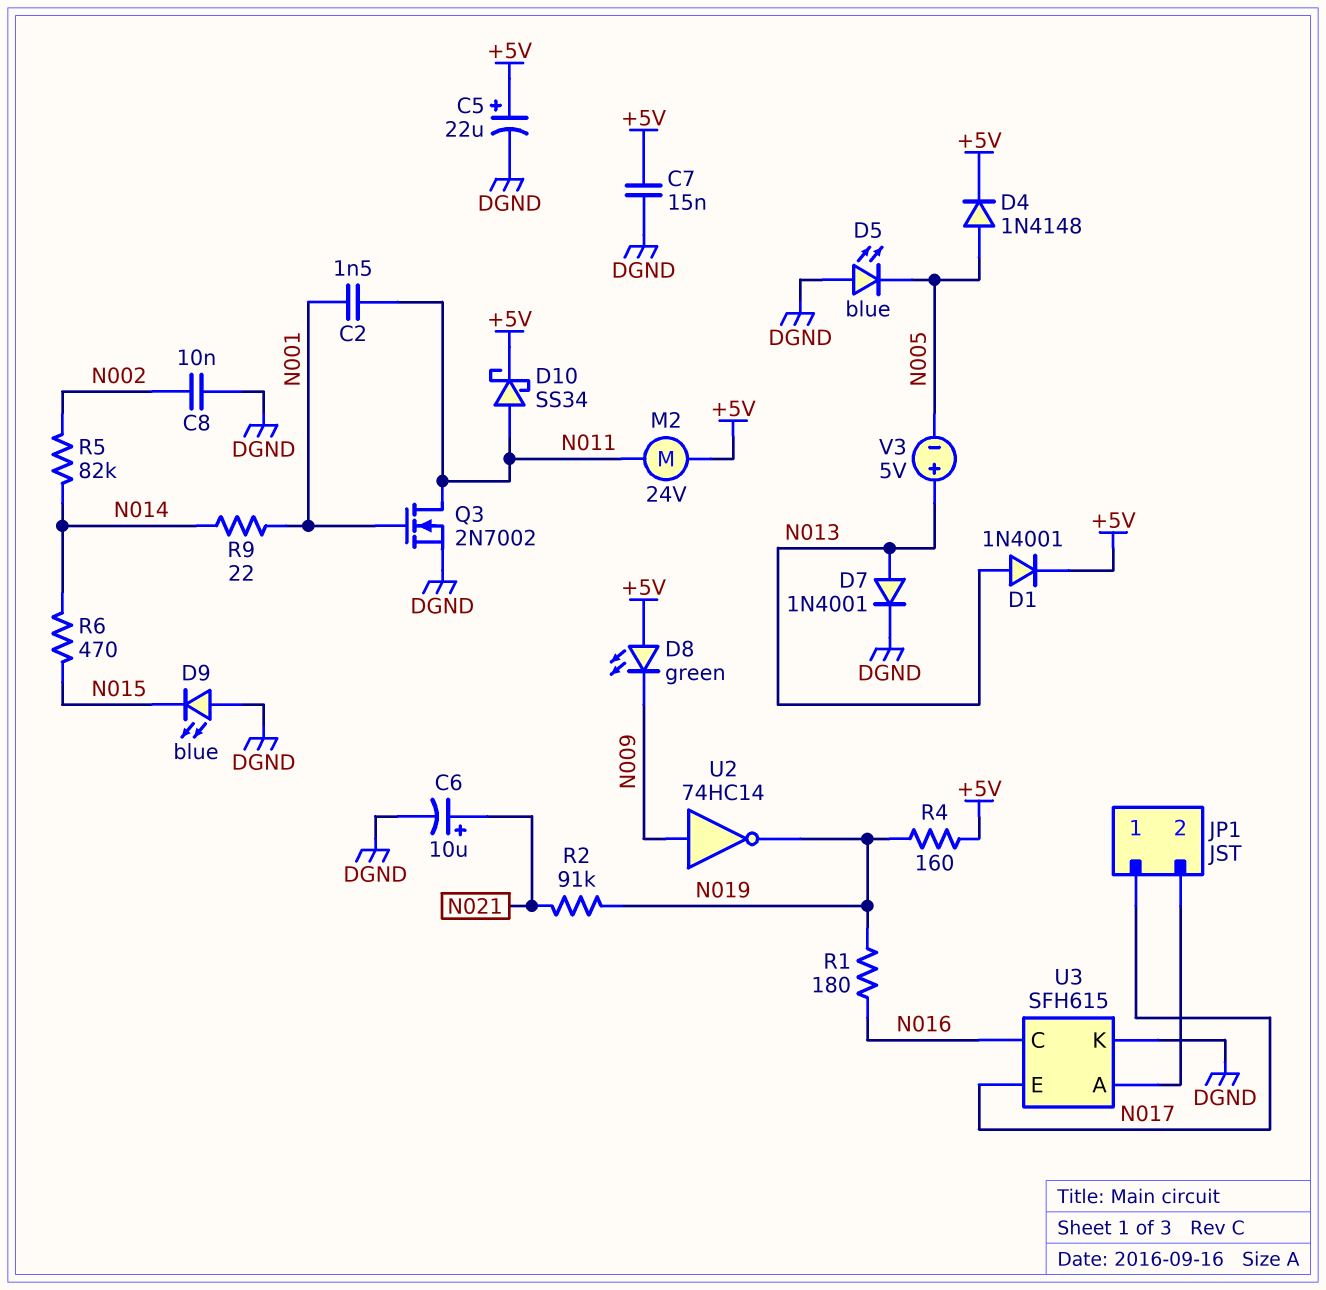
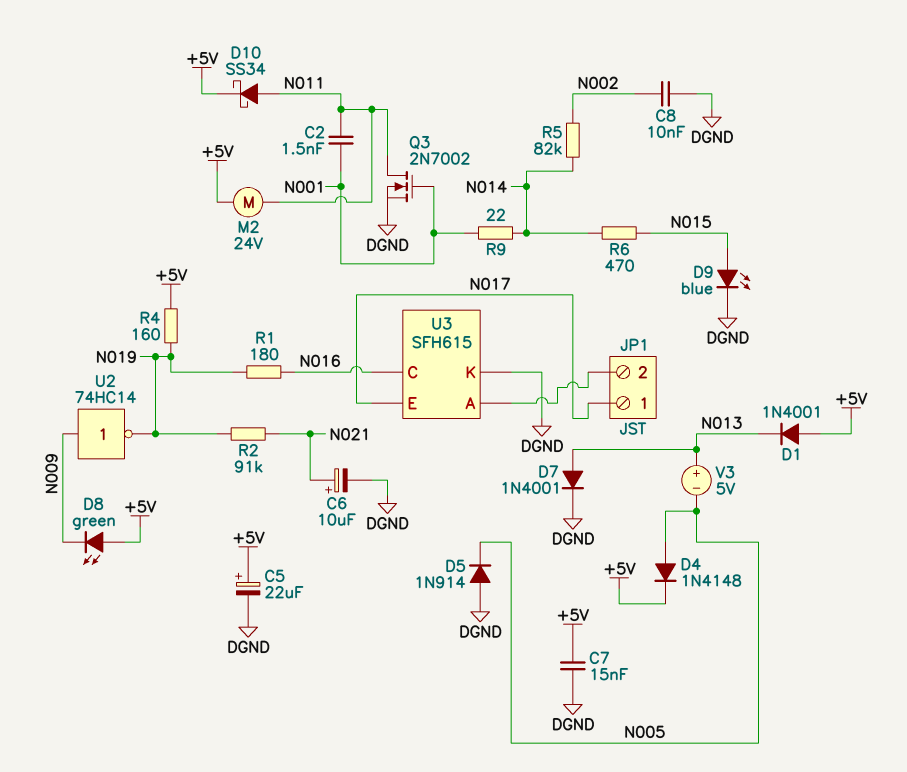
D1: diode 1N4001 (A N013, K +5V) -> diode 1N4001 (A +5V, K N013)
D5: LED blue (A DGND, K N005) -> diode 1N914 (A DGND, K N005)
D9: LED blue (A DGND, K N015) -> LED blue (A N015, K DGND)

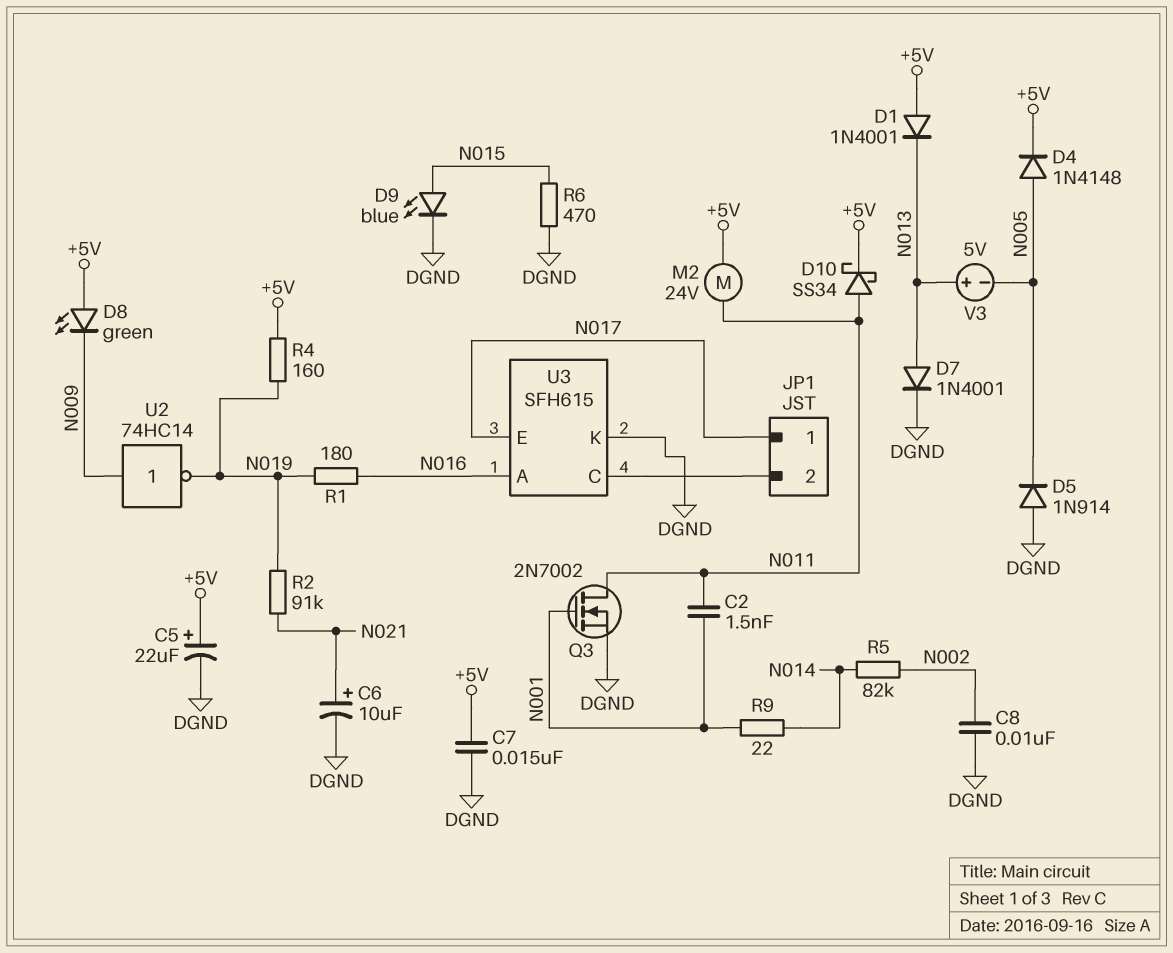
R6: 470 (N014, N015) -> 470 (DGND, N015)
U3 pin A: JP1/2 -> N016
U3 pin C: N016 -> JP1/2

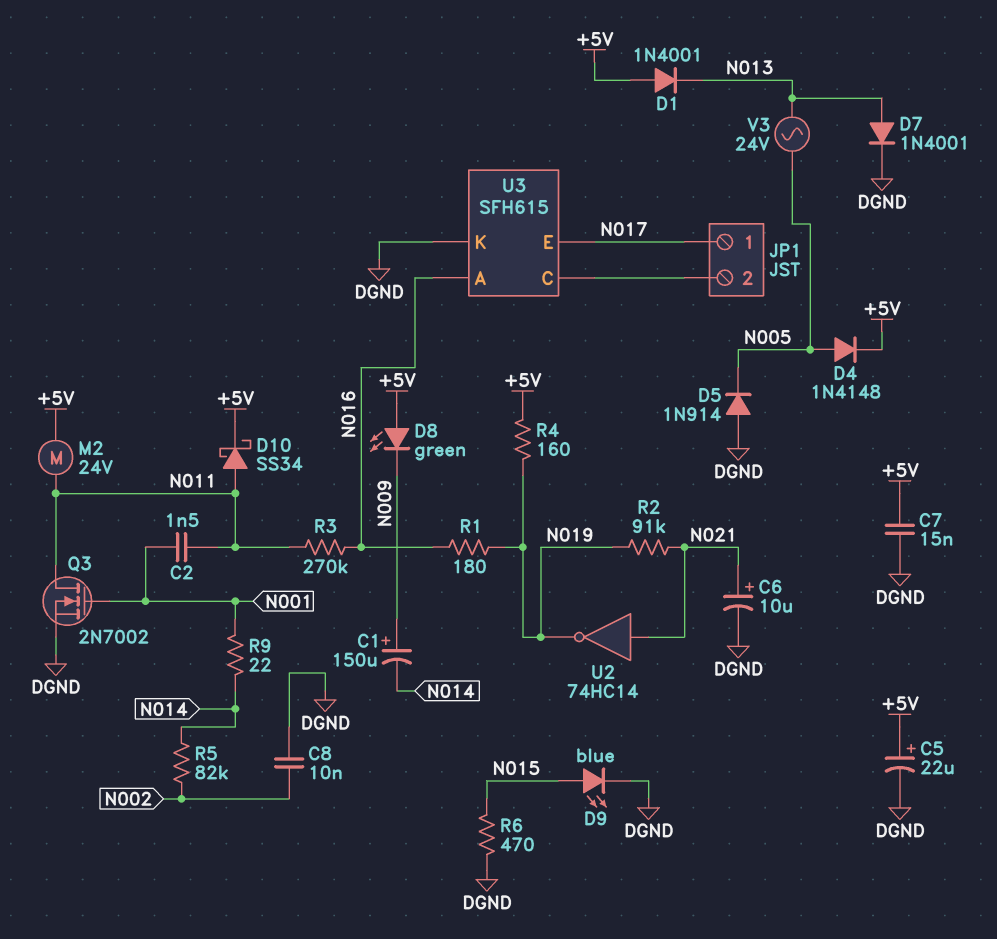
C1: none -> 150uF (plus N009, minus N014)
R3: none -> 270k (N011, N016)
U2: NOT 74HC14 (in N009, out N019) -> NOT 74HC14 (in N021, out N019)
V3: 5V (plus N013, minus N005) -> AC 24V (N005, N013)

